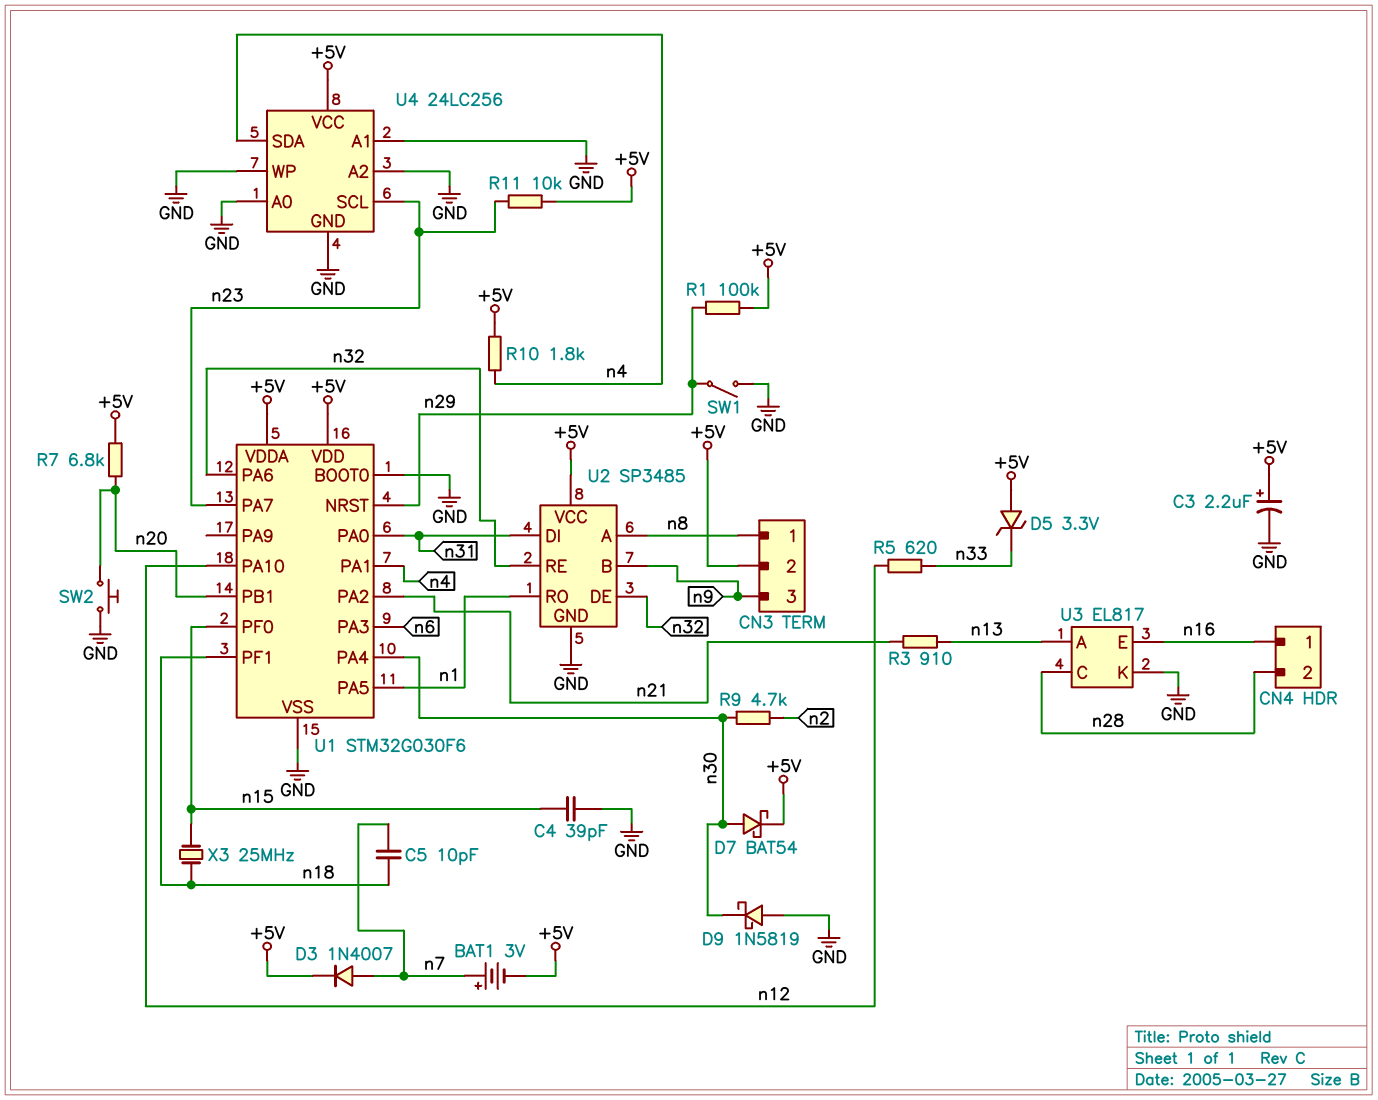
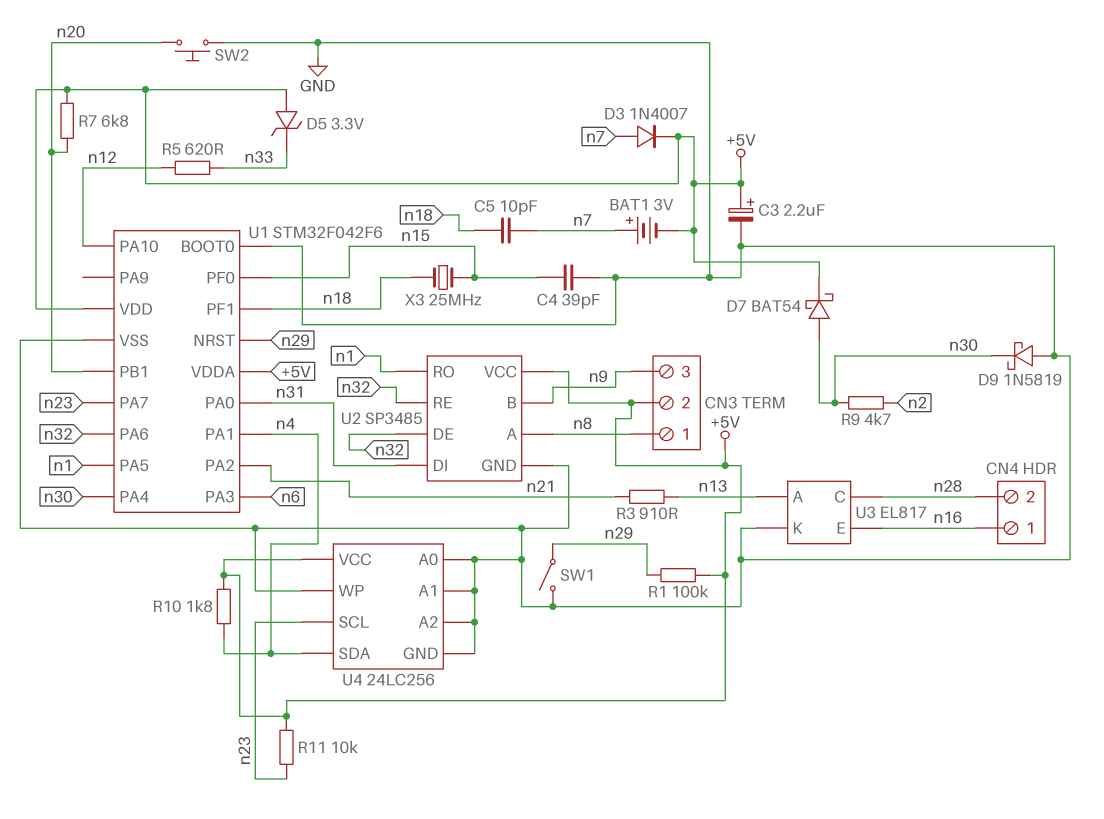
U1: STM32G030F6 -> STM32F042F6

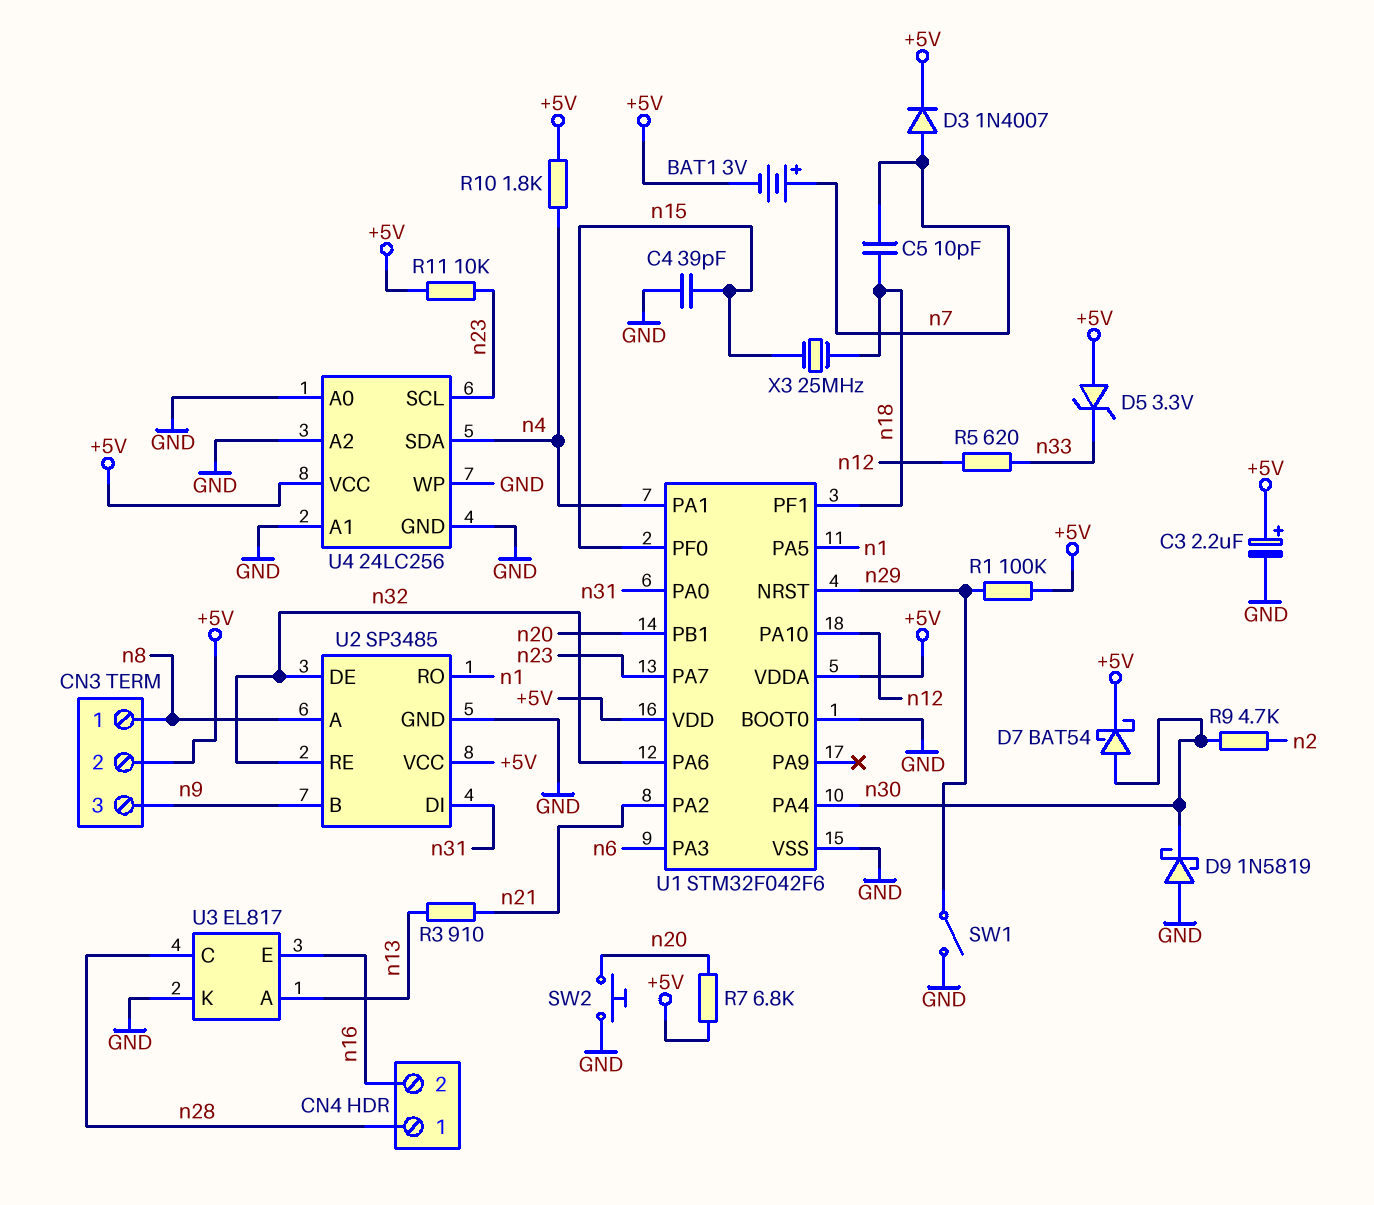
CN4 pin 1: n16 -> n28
CN4 pin 2: n28 -> n16

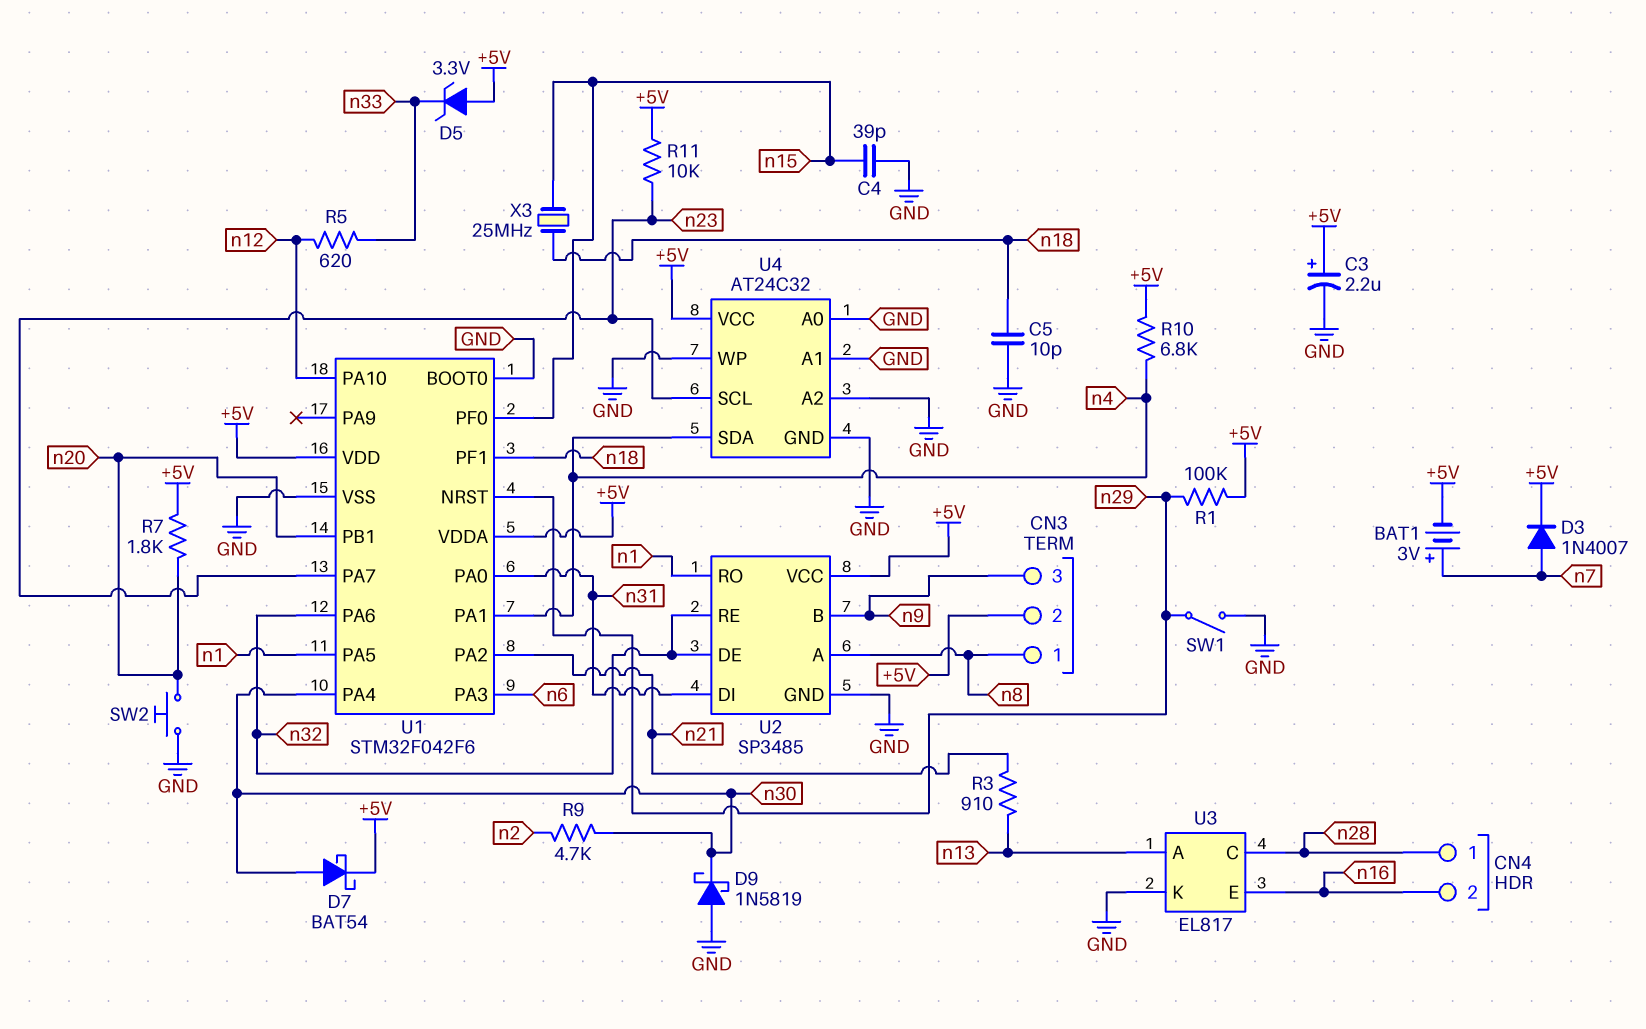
C5: 10pF (n7, n18) -> 10pF (GND, n18)
R7: 6.8k (+5V, n20) -> 1.8k (+5V, n20)
R10: 1.8k (+5V, n4) -> 6.8k (+5V, n4)
U4: 24LC256 -> AT24C32

